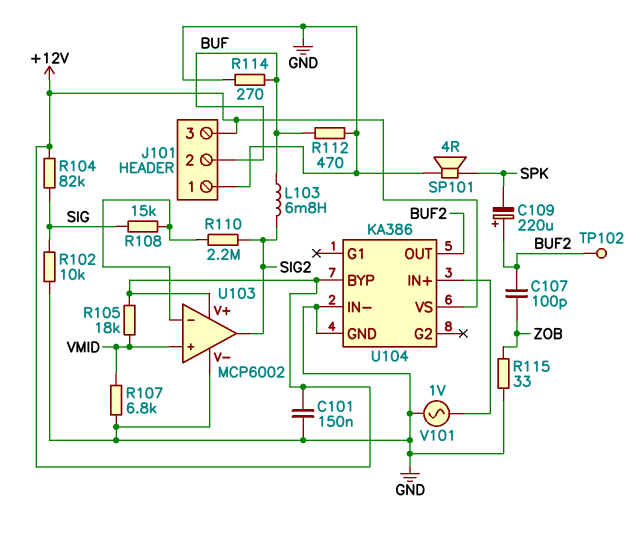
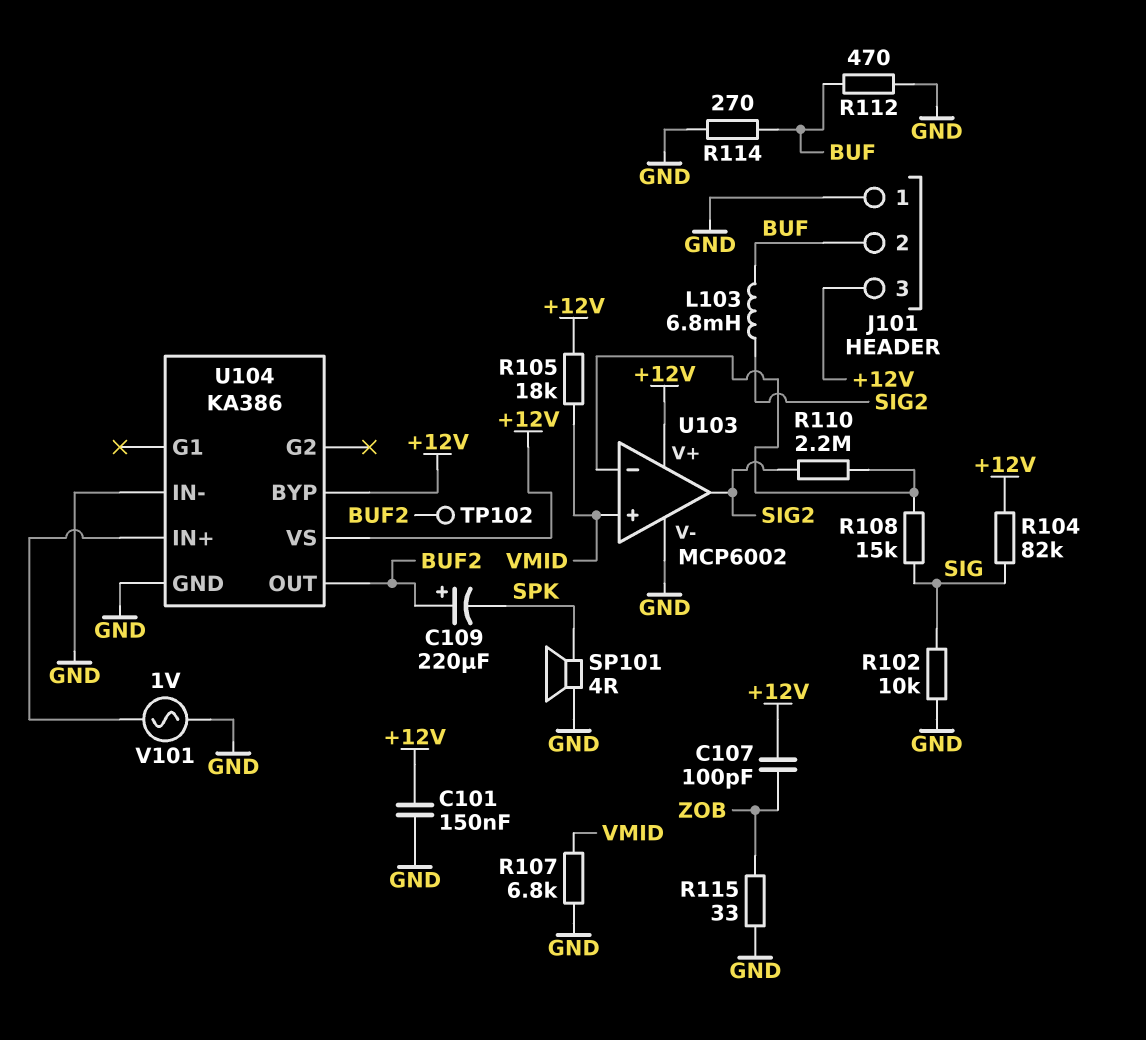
C107: 100pF (BUF2, ZOB) -> 100pF (+12V, ZOB)

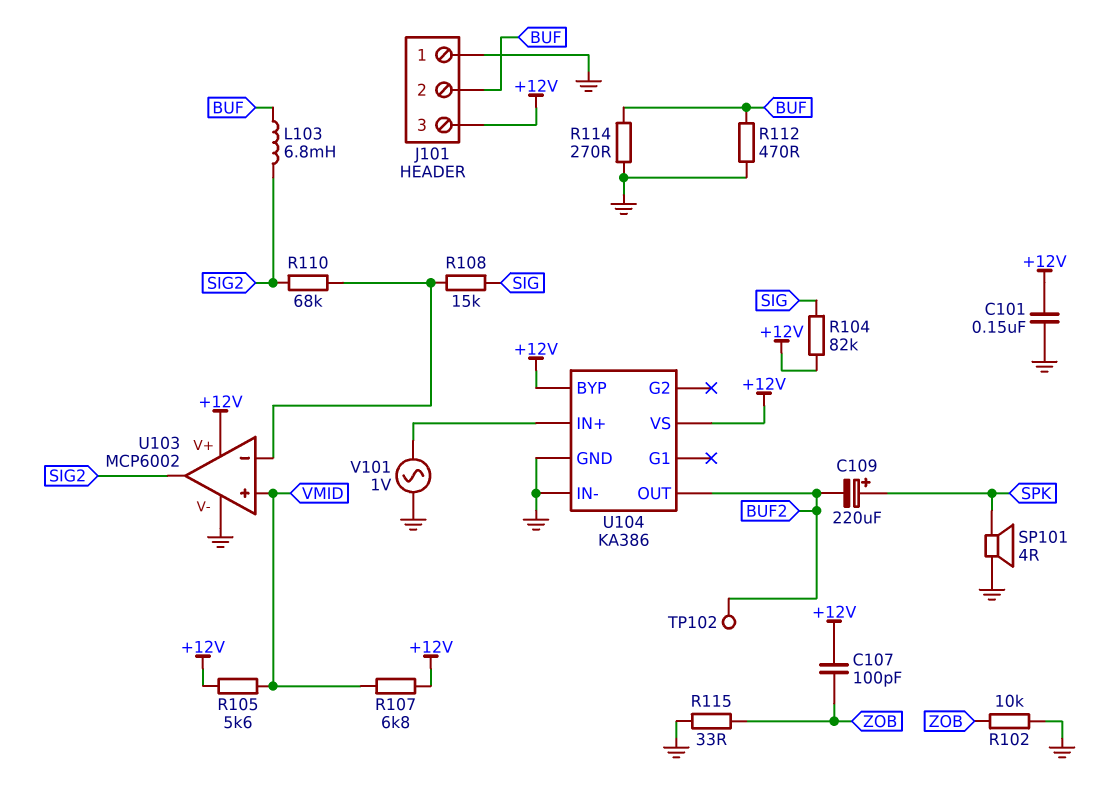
C109: 220uF (plus BUF2, minus SPK) -> 220uF (plus SPK, minus BUF2)
R102: 10k (GND, SIG) -> 10k (GND, ZOB)
R105: 18k (+12V, VMID) -> 5.6k (+12V, VMID)
R107: 6.8k (GND, VMID) -> 6.8k (+12V, VMID)
R110: 2.2M (SIG2, U103/in-) -> 68k (SIG2, U103/in-)

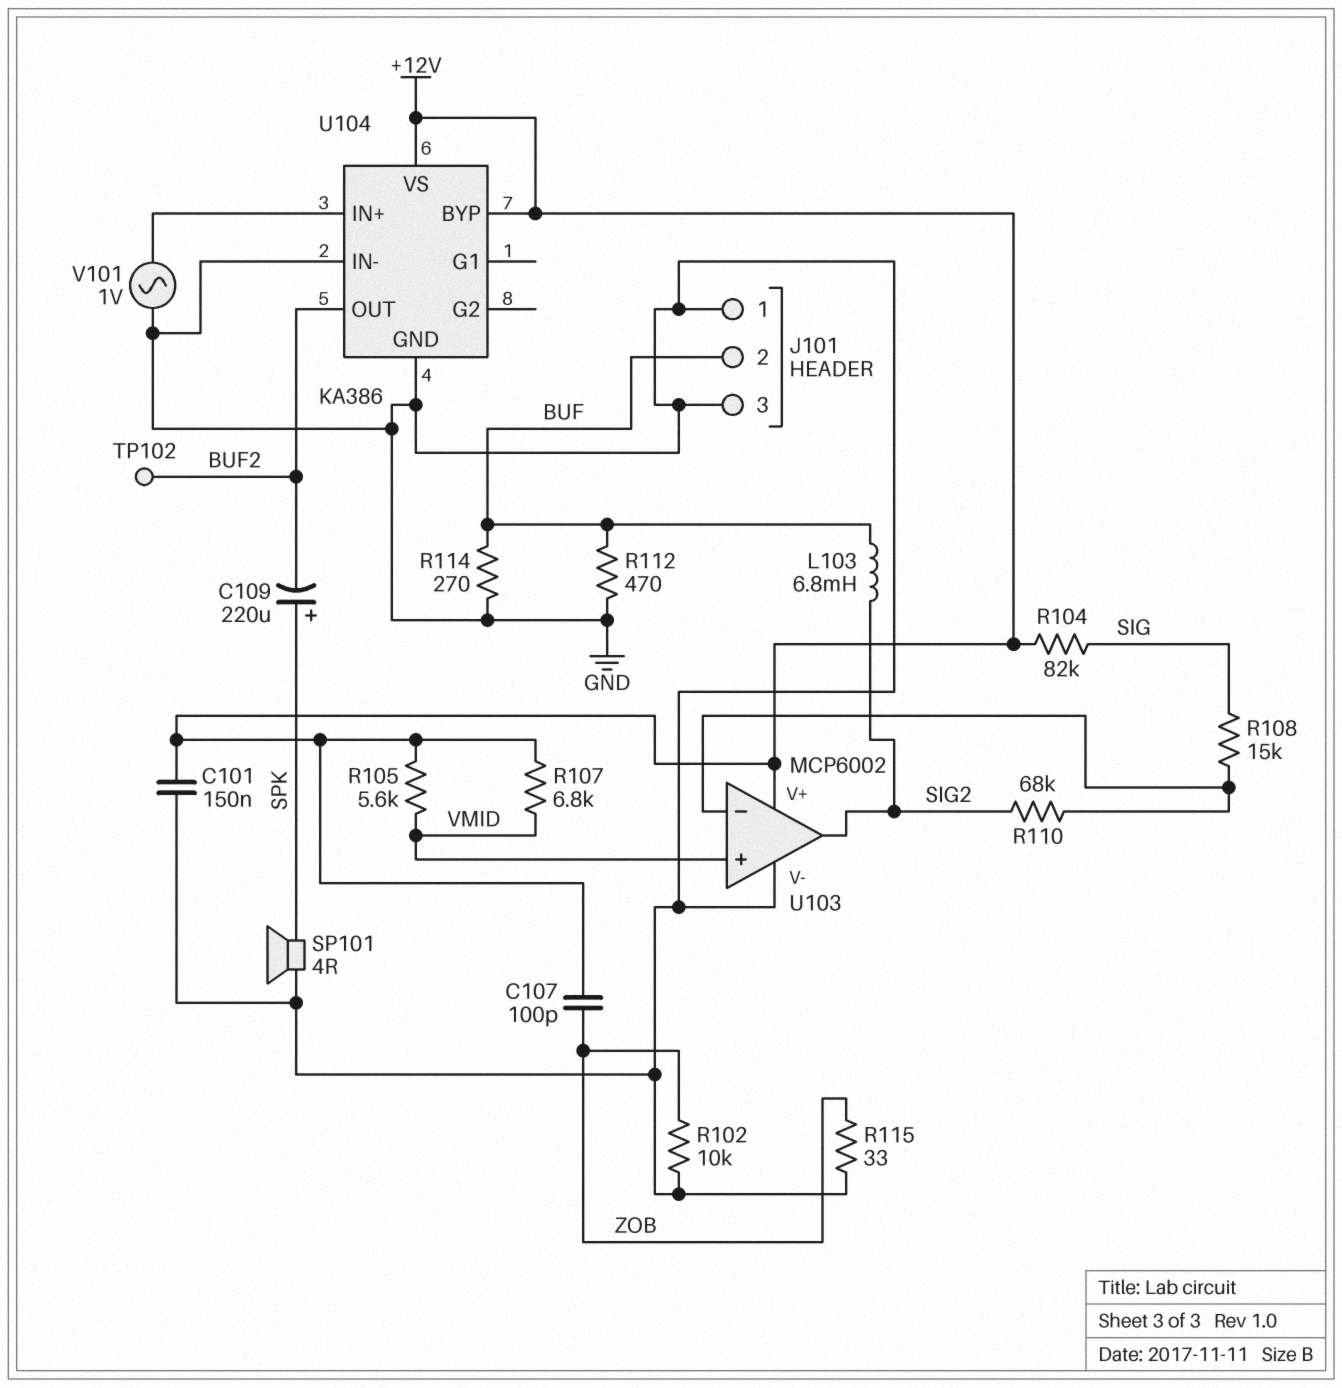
J101 pin 3: +12V -> GND

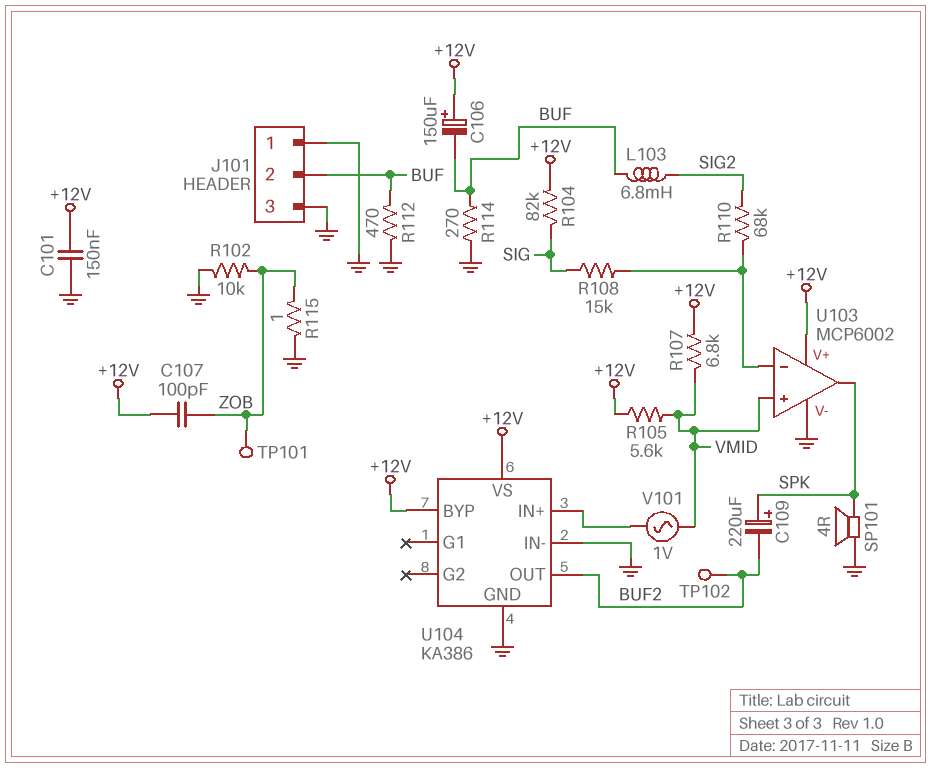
C106: none -> 150uF (plus +12V, minus BUF)
R115: 33 (GND, ZOB) -> 1 (GND, ZOB)
TP101: none -> test point (ZOB)
U103 pin out: SIG2 -> SPK
V101: AC 1V (GND, U104/IN+) -> AC 1V (U104/IN+, VMID)

